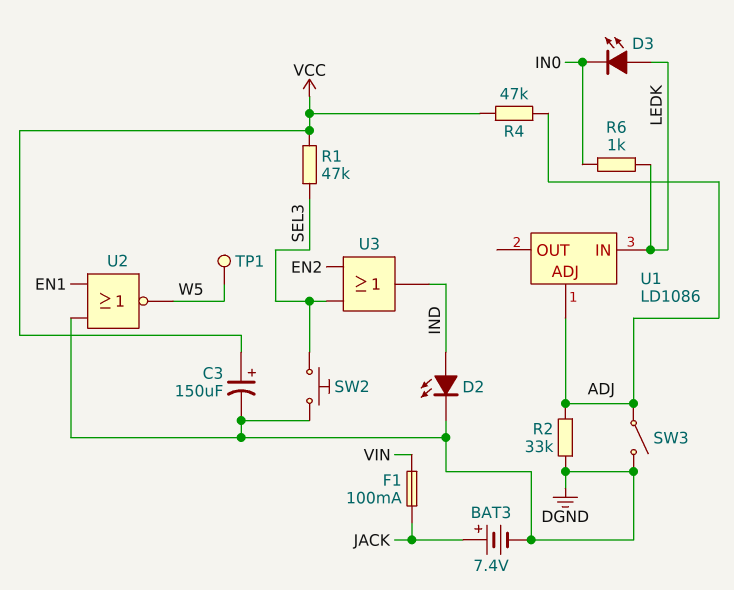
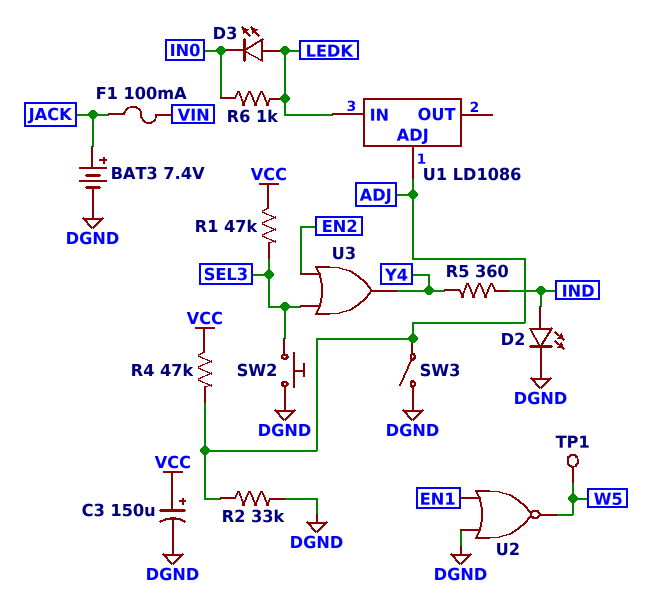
R5: none -> 360 (IND, Y4)
U3: OR (in EN2, in SEL3, out IND) -> OR (in EN2, in SEL3, out Y4)

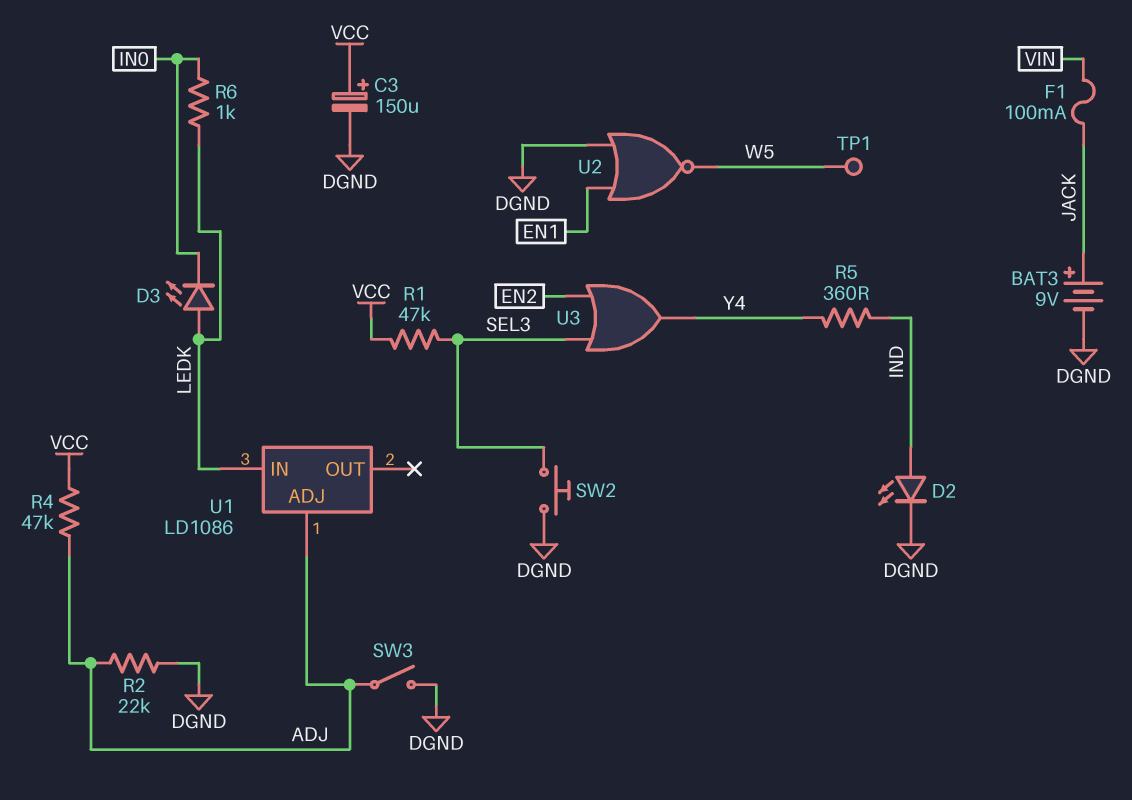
BAT3: 7.4V (plus JACK, minus DGND) -> 9V (plus JACK, minus DGND)
R2: 33k (ADJ, DGND) -> 22k (ADJ, DGND)

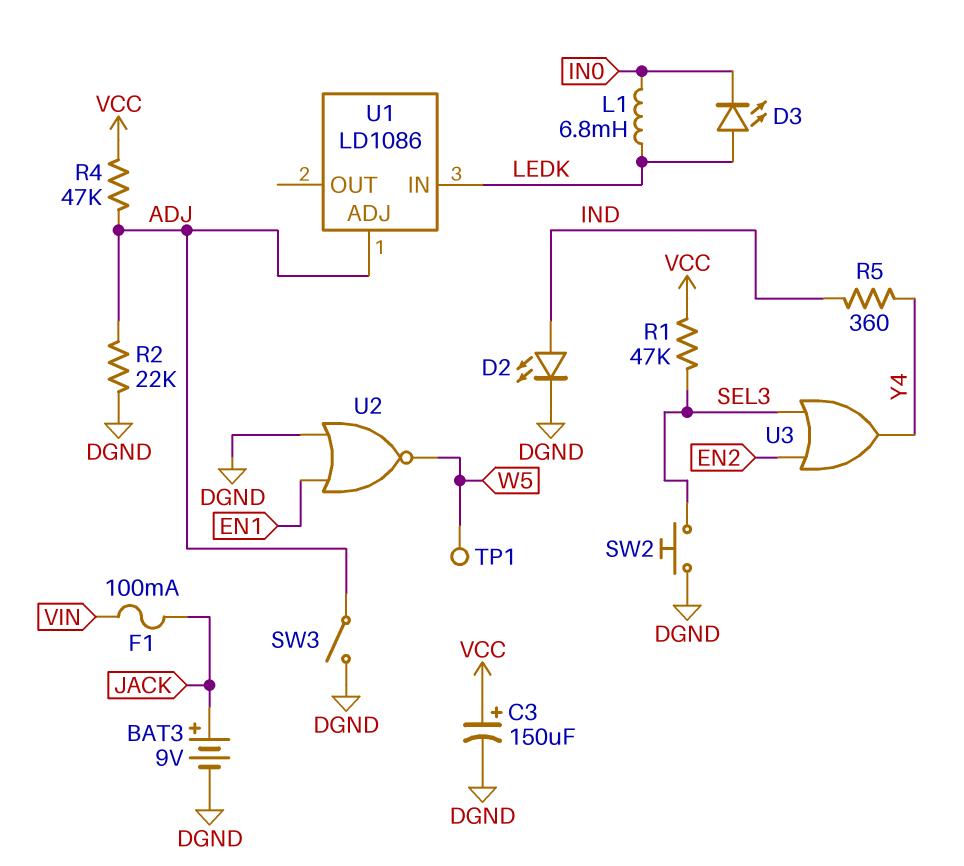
L1: none -> 6.8mH (IN0, LEDK)
R6: 1k (IN0, LEDK) -> none

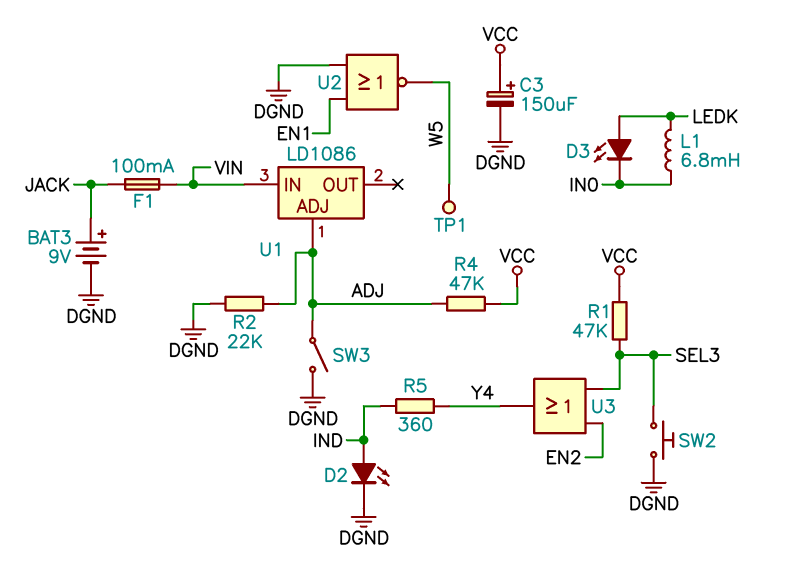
U1 pin IN: LEDK -> VIN

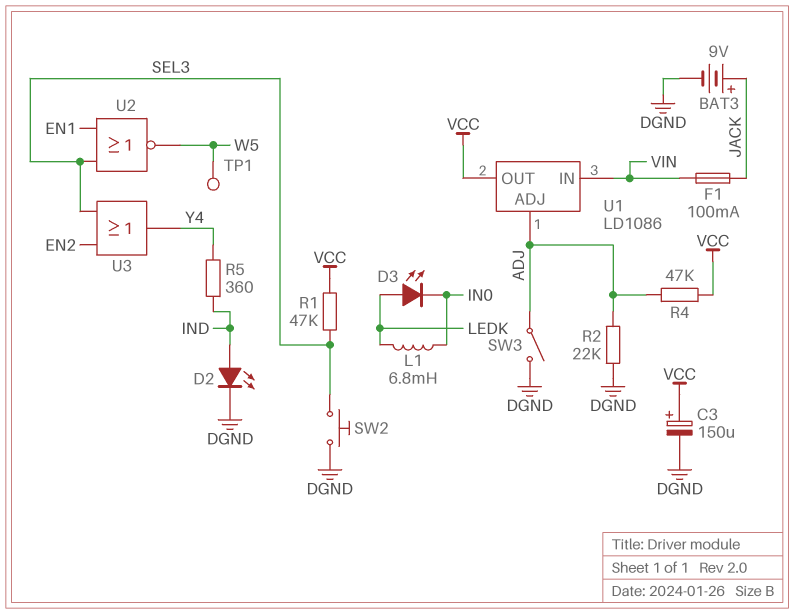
U1 pin OUT: none -> VCC
U2: NOR (in DGND, in EN1, out W5) -> NOR (in EN1, in SEL3, out W5)

